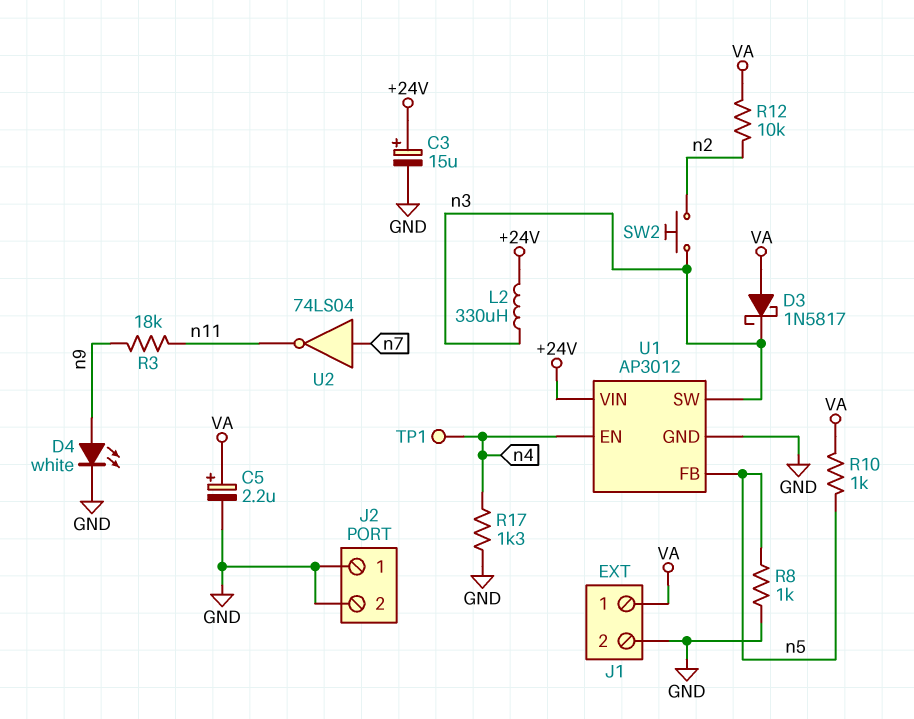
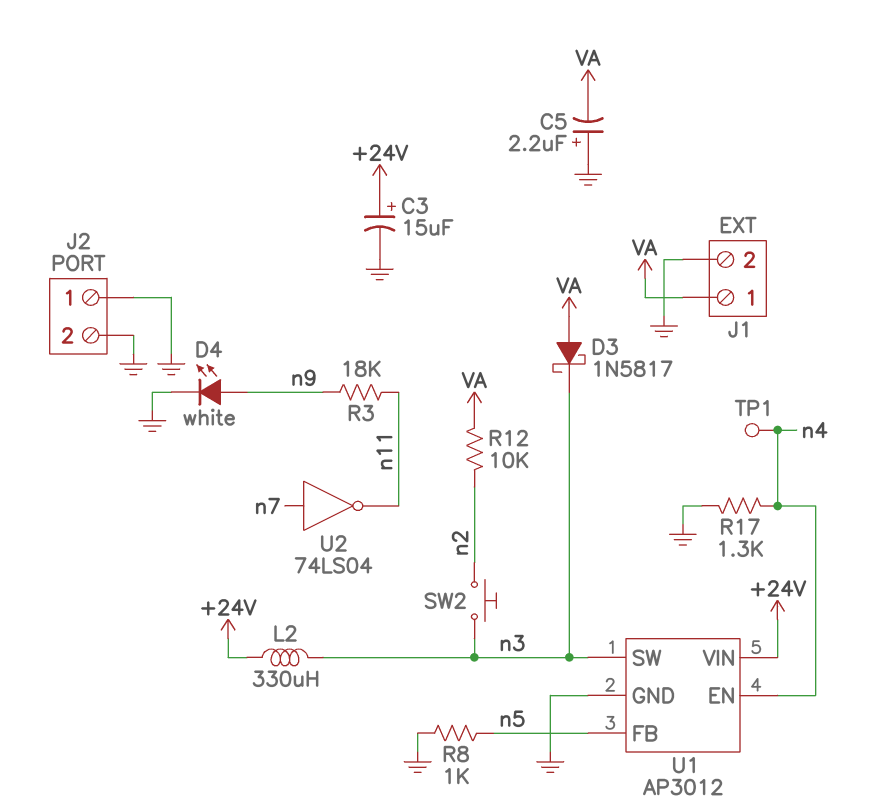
C5: 2.2uF (plus VA, minus GND) -> 2.2uF (plus GND, minus VA)
R10: 1k (VA, n5) -> none

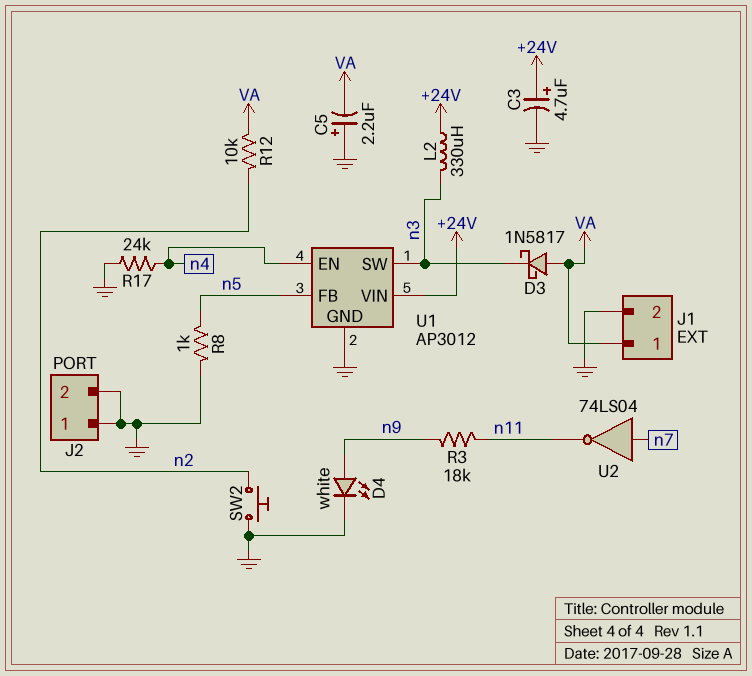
C3: 15uF (plus +24V, minus GND) -> 4.7uF (plus +24V, minus GND)
R17: 1.3k (GND, n4) -> 24k (GND, n4)
SW2: button (n2, n3) -> button (GND, n2)
TP1: test point (n4) -> none

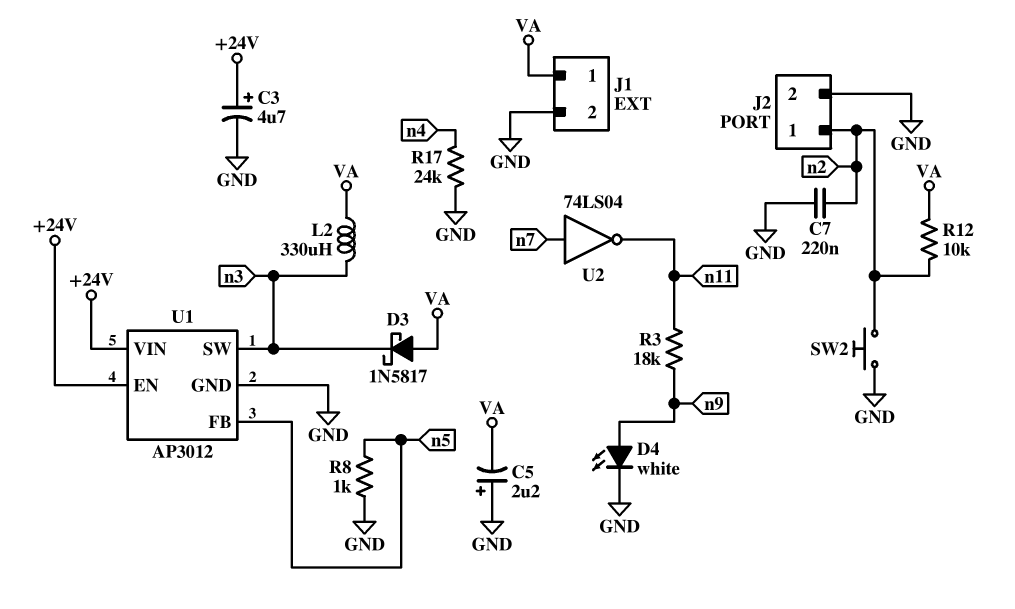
C7: none -> 220nF (GND, n2)
J2 pin 1: GND -> n2
L2: 330uH (+24V, n3) -> 330uH (VA, n3)
U1 pin EN: n4 -> +24V

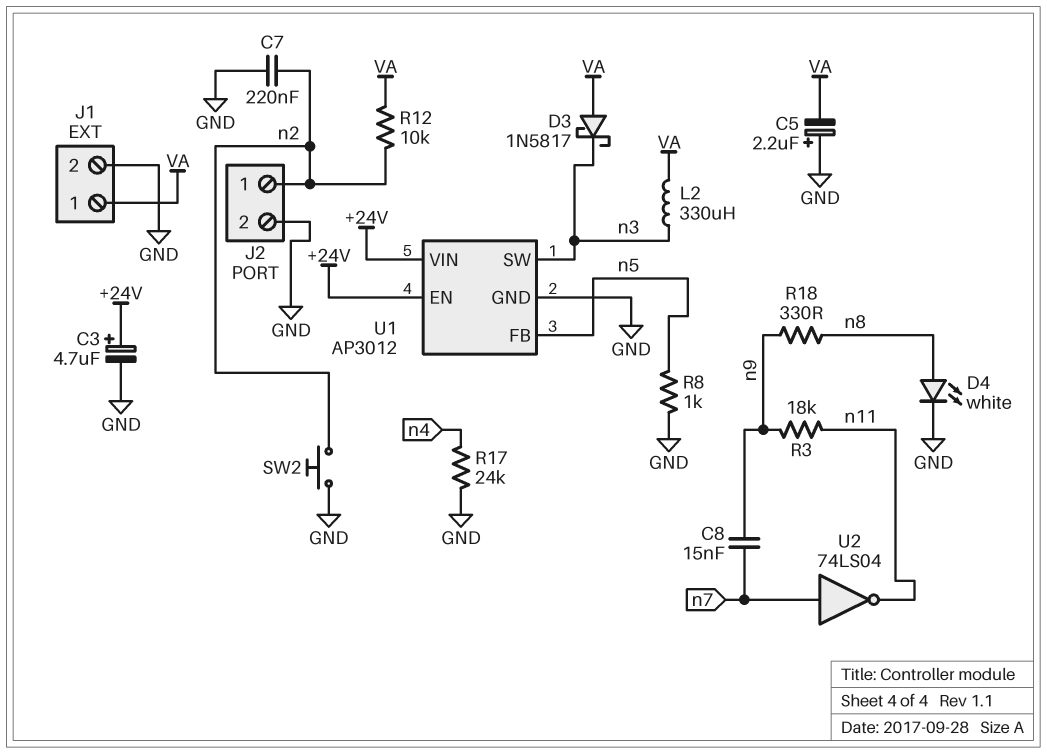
C8: none -> 15nF (n7, n9)
D4: LED white (A n9, K GND) -> LED white (A n8, K GND)
R18: none -> 330 (n8, n9)

